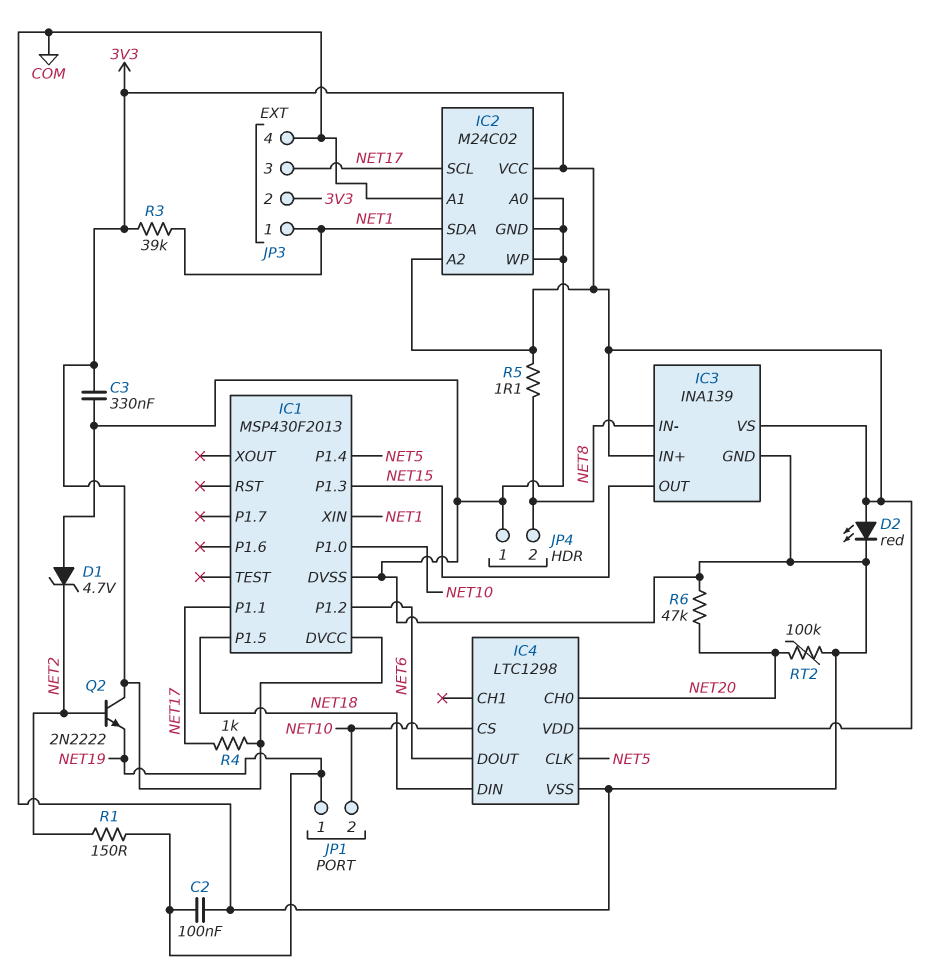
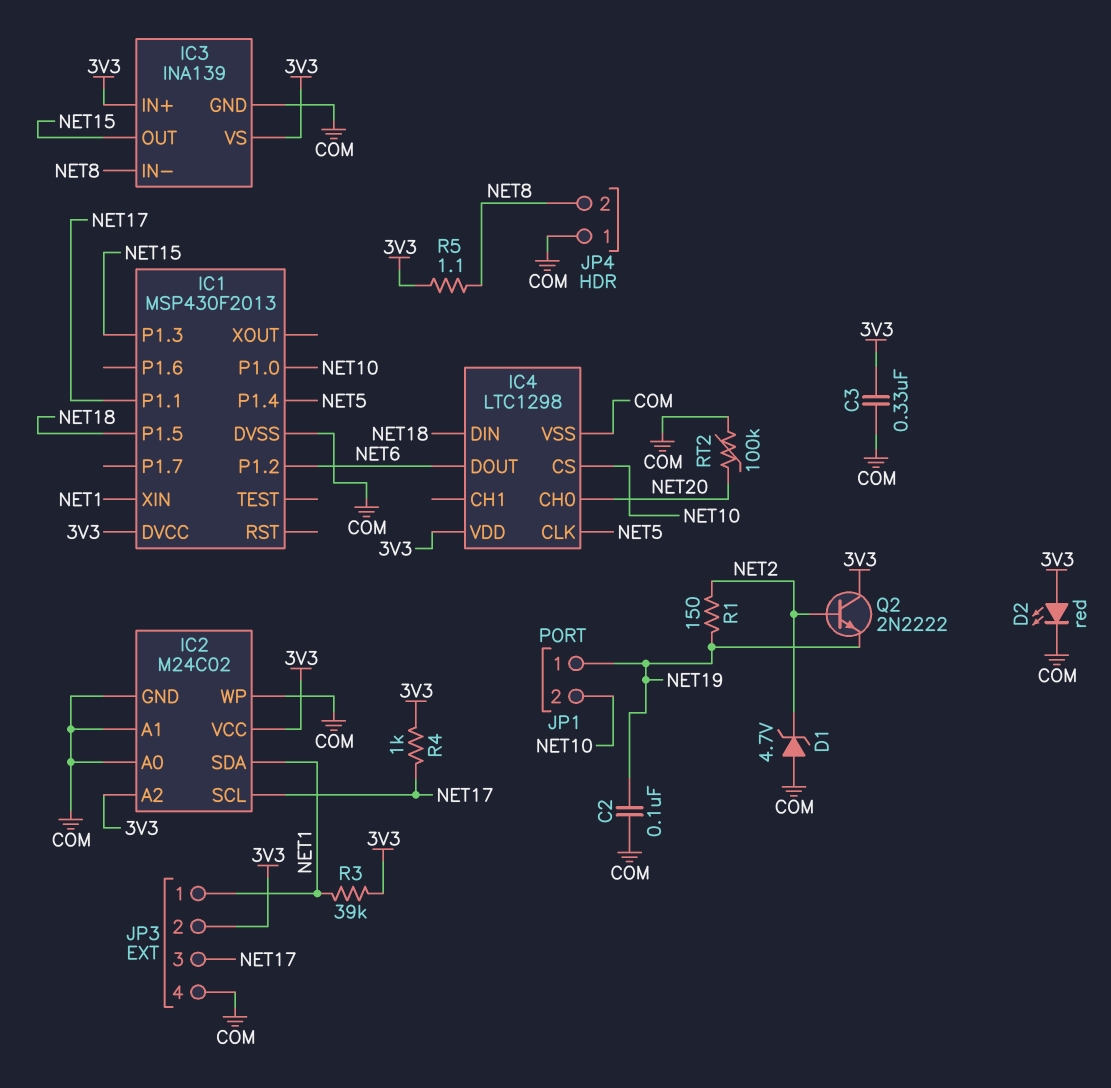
R6: 47k (COM, NET20) -> none

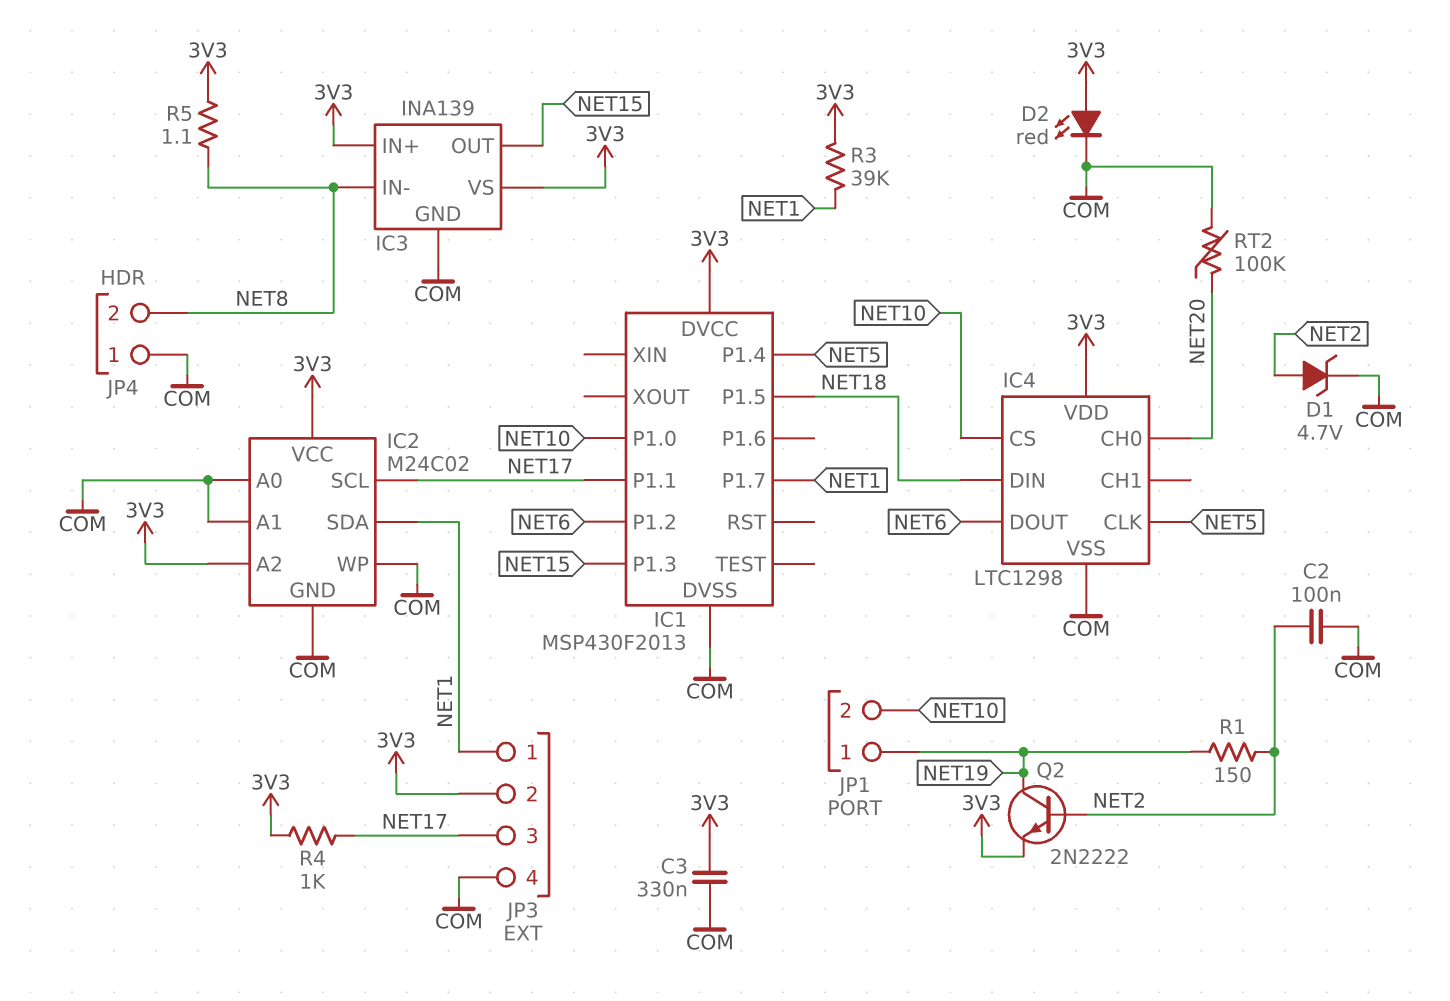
C2: 100nF (COM, NET19) -> 100nF (COM, NET2)
D1: zener 4.7V (A COM, K NET2) -> zener 4.7V (A NET2, K COM)
IC1 pin P1.7: none -> NET1
IC1 pin XIN: NET1 -> none
Q2: NPN 2N2222 (B NET2, C 3V3, E NET19) -> NPN 2N2222 (B NET2, C NET19, E 3V3)

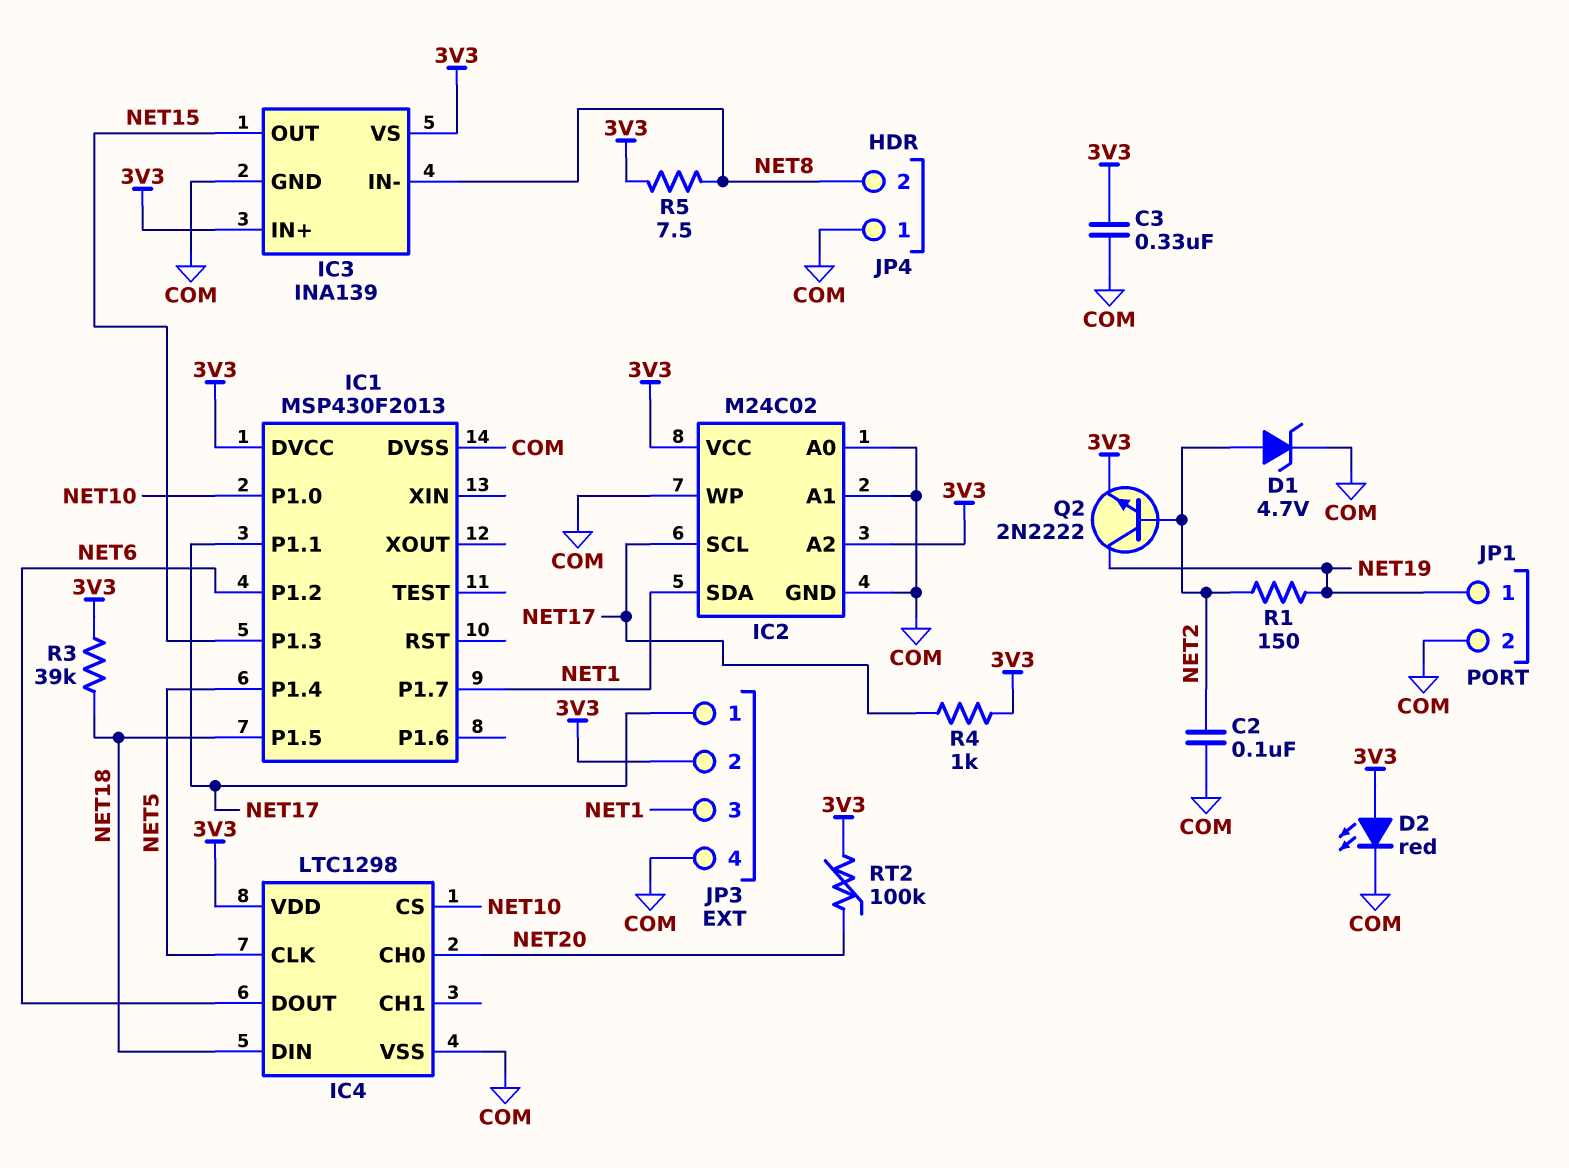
JP1 pin 2: NET10 -> COM
JP3 pin 1: NET1 -> NET17
JP3 pin 3: NET17 -> NET1
R3: 39k (3V3, NET1) -> 39k (3V3, NET18)
R5: 1.1 (3V3, NET8) -> 7.5 (3V3, NET8)
RT2: 100k (COM, NET20) -> 100k (3V3, NET20)

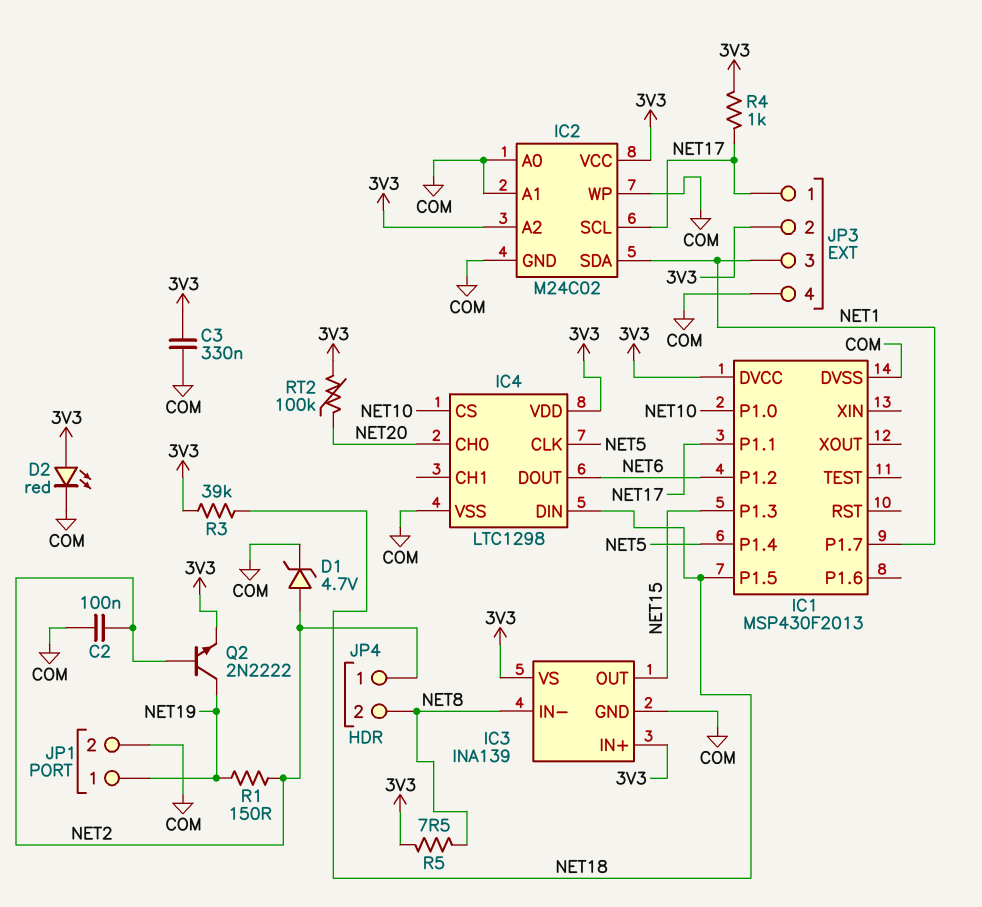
JP4 pin 1: COM -> NET2

